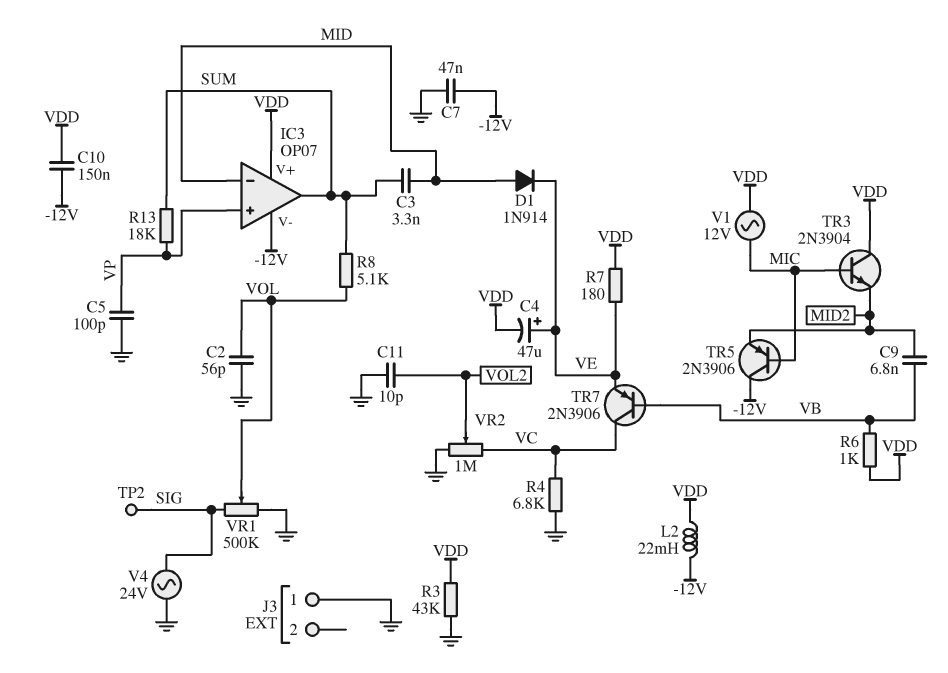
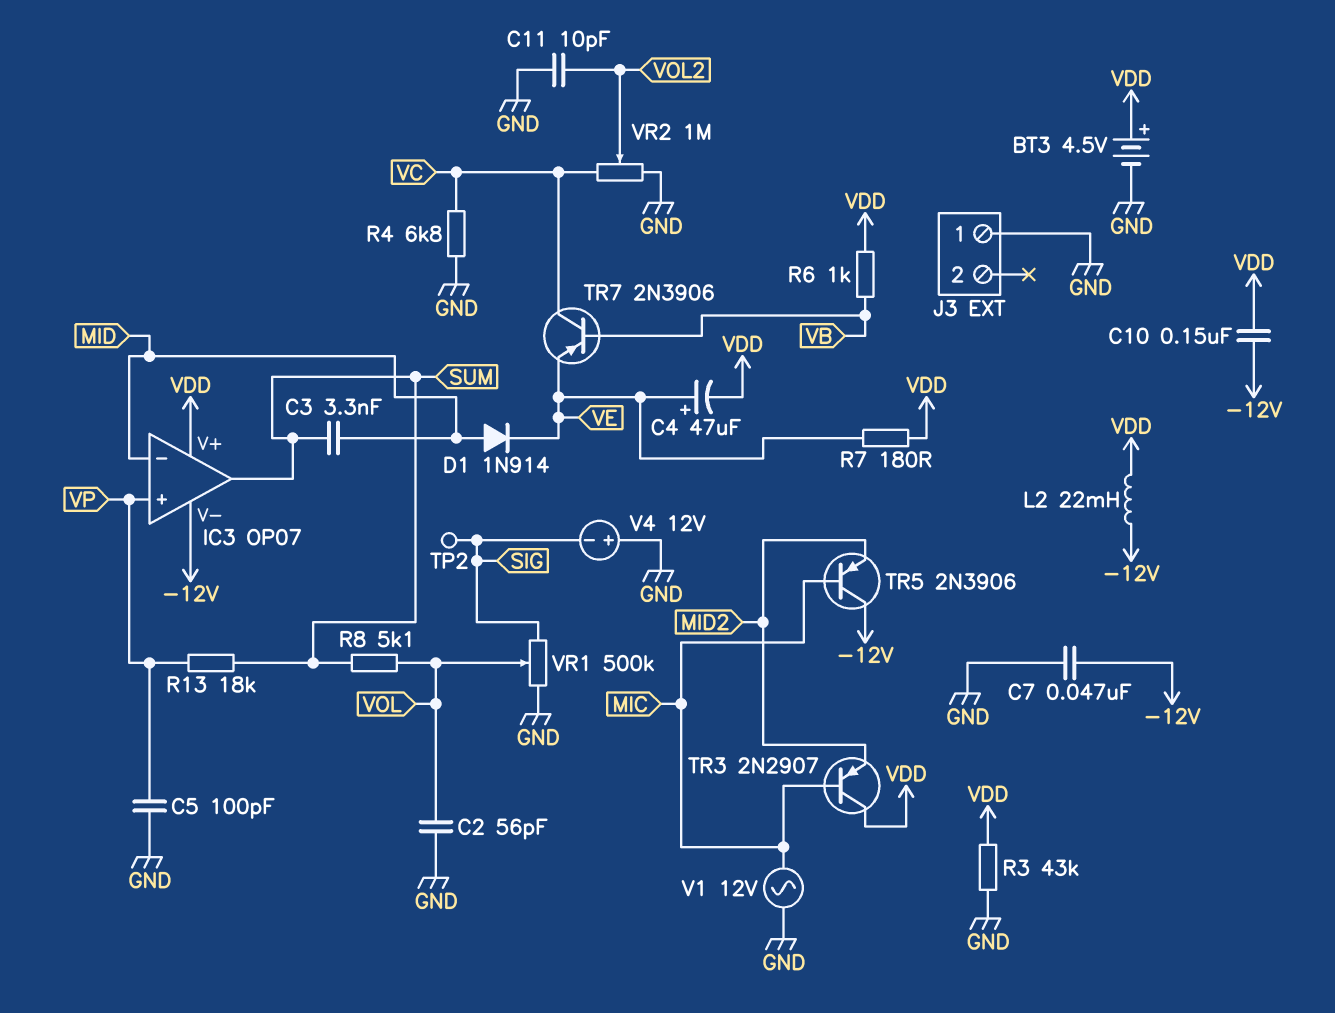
BT3: none -> 4.5V (plus VDD, minus GND)
C9: 6.8nF (MID2, VB) -> none
TR3: NPN 2N3904 (B MIC, C VDD, E MID2) -> PNP 2N2907 (B MIC, C VDD, E MID2)
V1: AC 12V (MIC, VDD) -> AC 12V (GND, MIC)
V4: AC 24V (GND, SIG) -> 12V (plus GND, minus SIG)

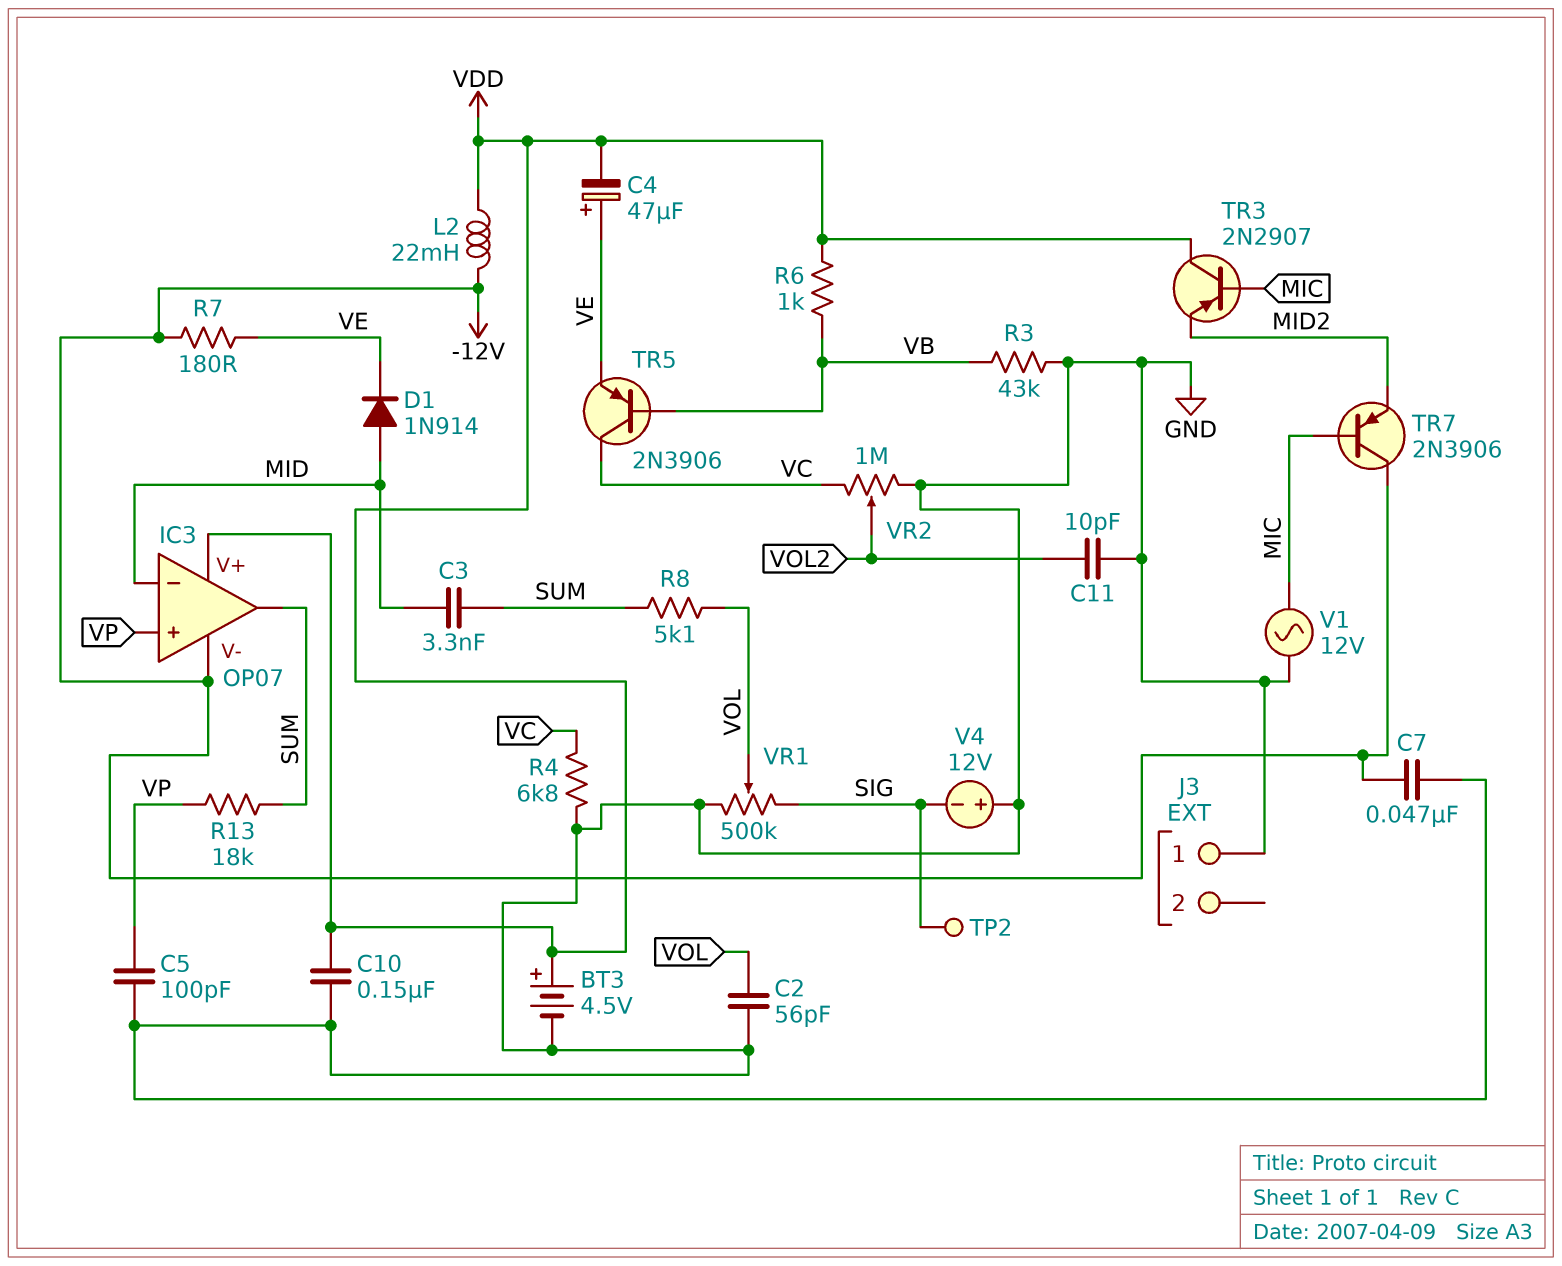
C10: 150nF (-12V, VDD) -> 150nF (GND, VDD)
R3: 43k (GND, VDD) -> 43k (GND, VB)
R7: 180 (VDD, VE) -> 180 (-12V, VE)
TR5: PNP 2N3906 (B MIC, C -12V, E MID2) -> PNP 2N3906 (B VB, C VC, E VE)
TR7: PNP 2N3906 (B VB, C VC, E VE) -> PNP 2N3906 (B MIC, C -12V, E MID2)

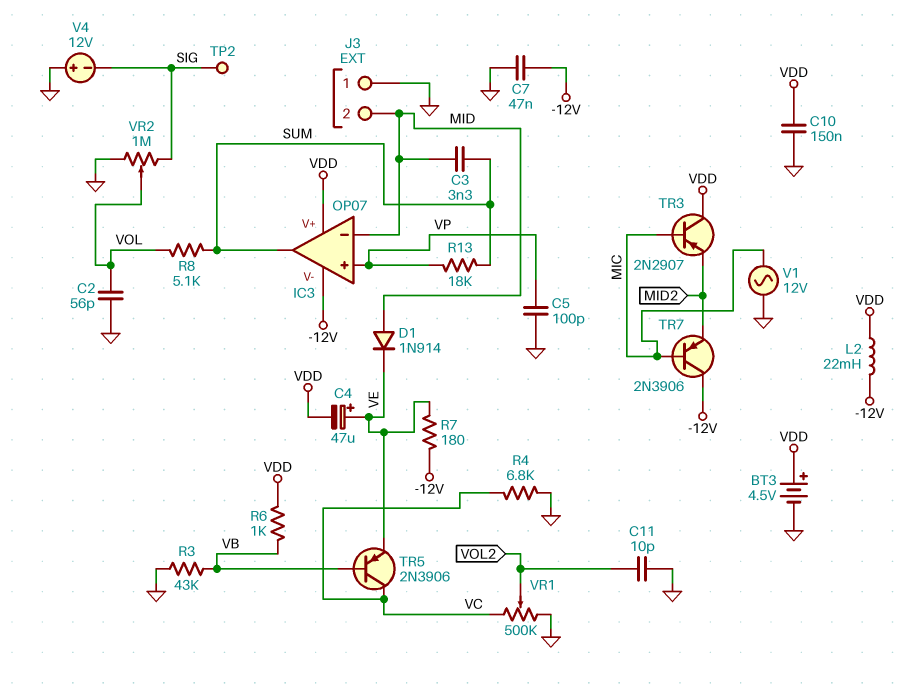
J3 pin 2: none -> MID
VR1: 500k (GND, SIG, wiper VOL) -> 500k (GND, VC, wiper VOL2)
VR2: 1M (GND, VC, wiper VOL2) -> 1M (GND, SIG, wiper VOL)

